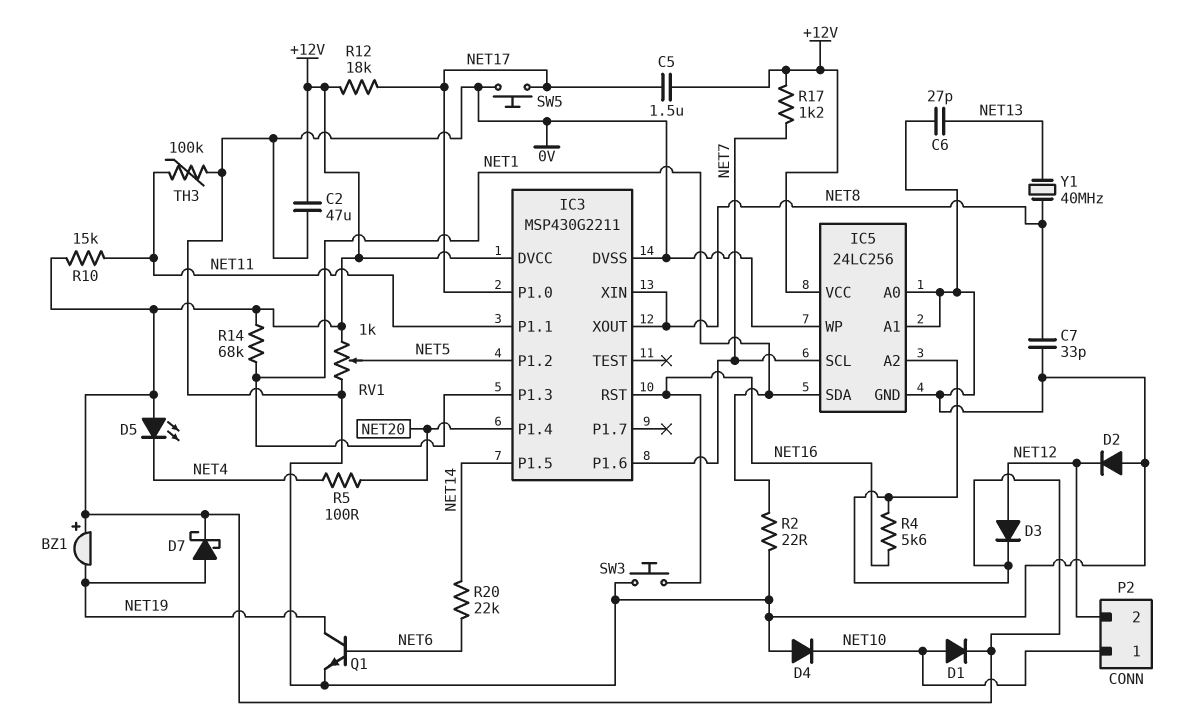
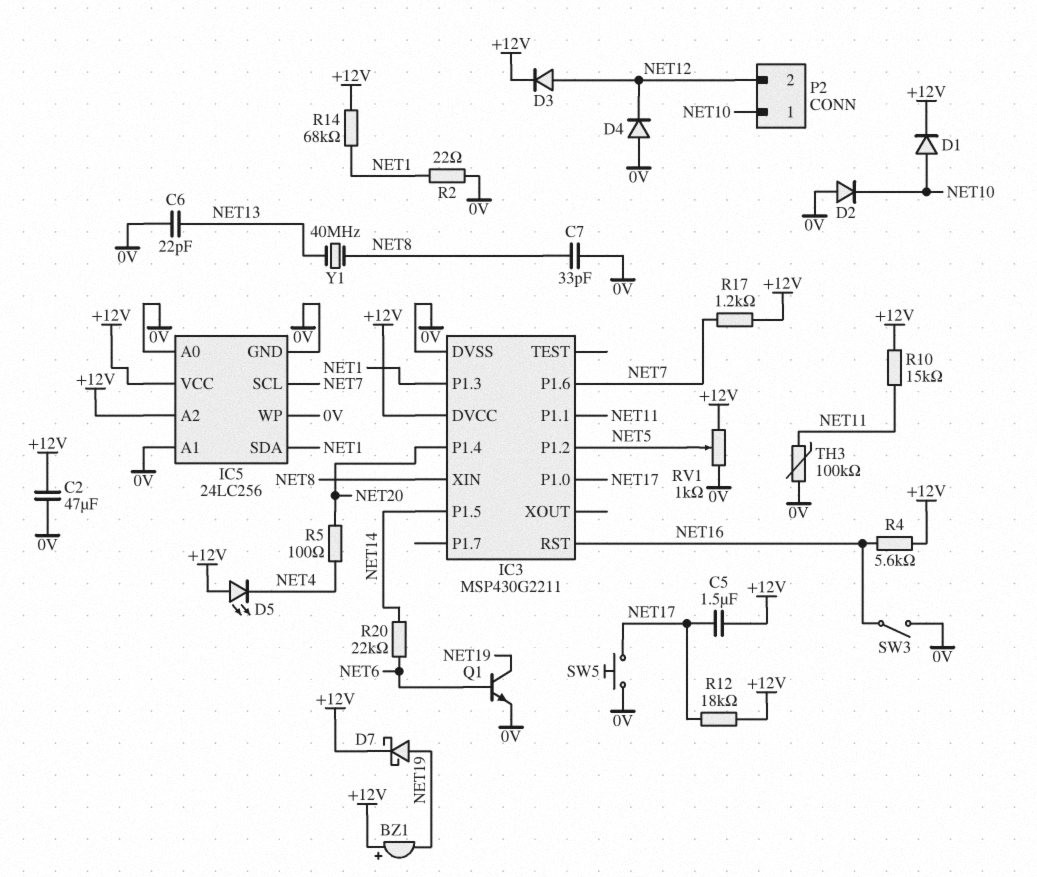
C6: 27pF (0V, NET13) -> 22pF (0V, NET13)
D2: diode (A 0V, K NET12) -> diode (A 0V, K NET10)
D4: diode (A 0V, K NET10) -> diode (A 0V, K NET12)
IC3 pin XOUT: NET8 -> none
SW3: button (0V, NET16) -> switch (0V, NET16)

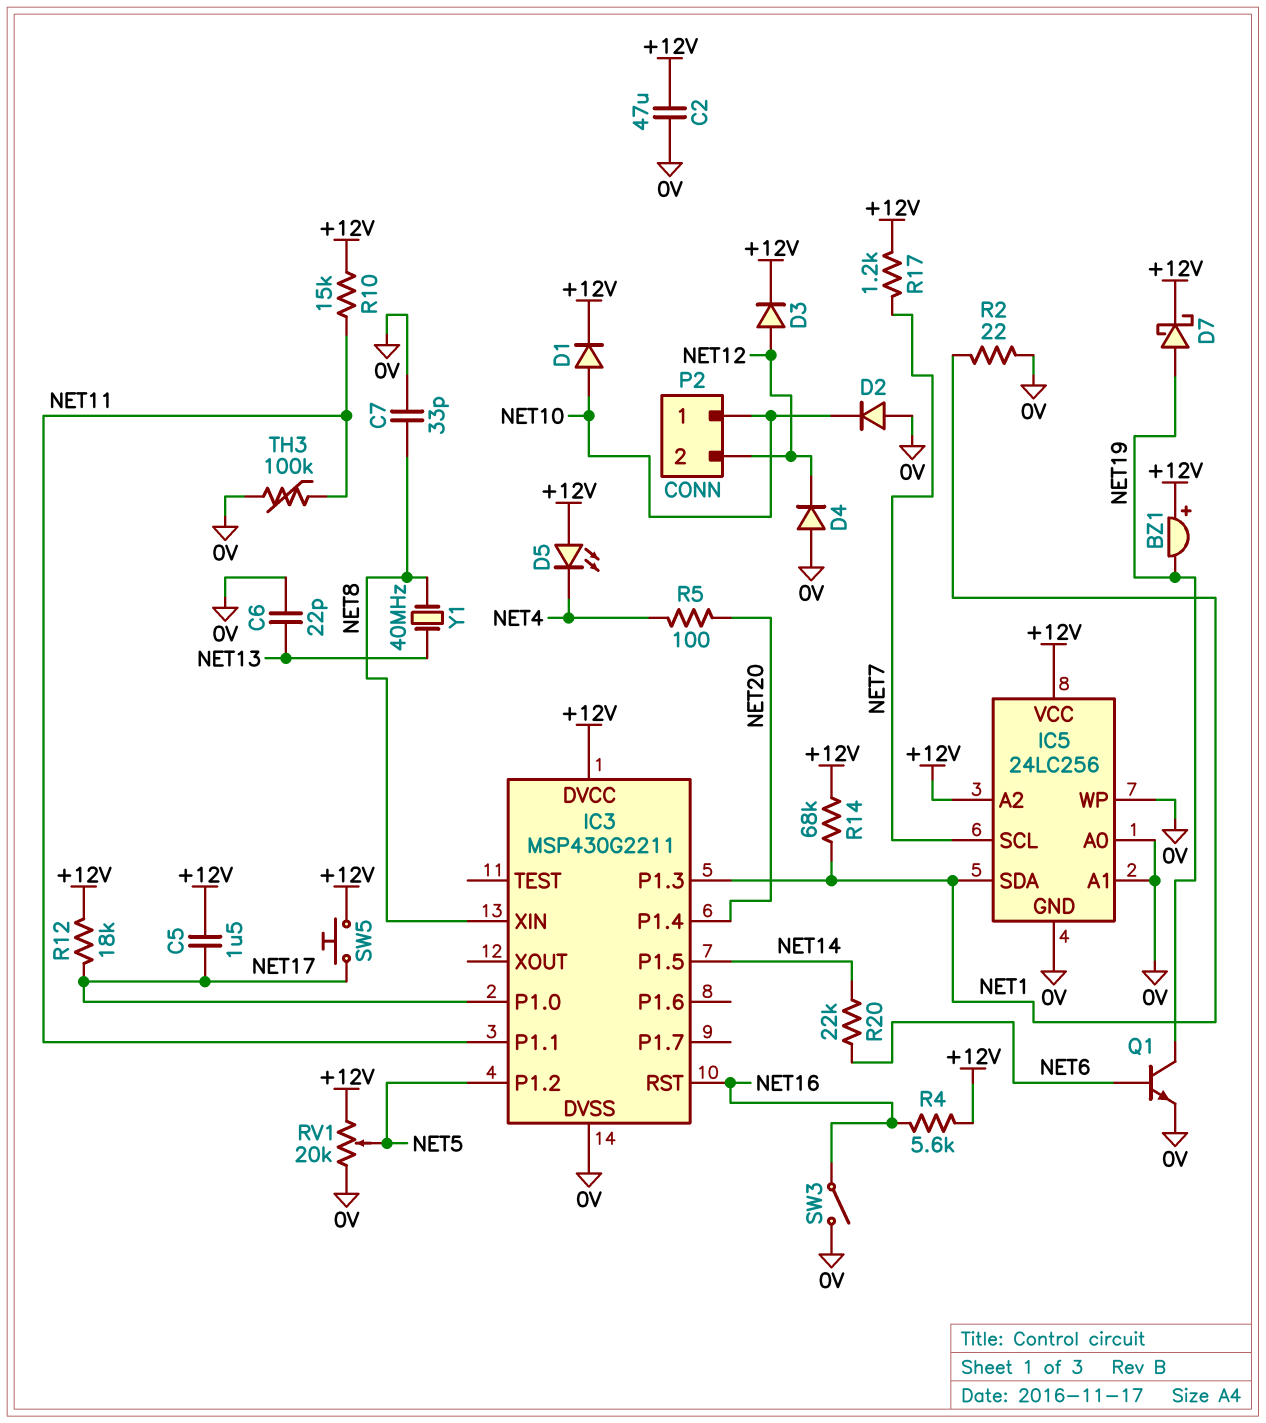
IC3 pin P1.6: NET7 -> none
RV1: 1k (+12V, 0V, wiper NET5) -> 20k (+12V, 0V, wiper NET5)
SW5: button (0V, NET17) -> button (+12V, NET17)

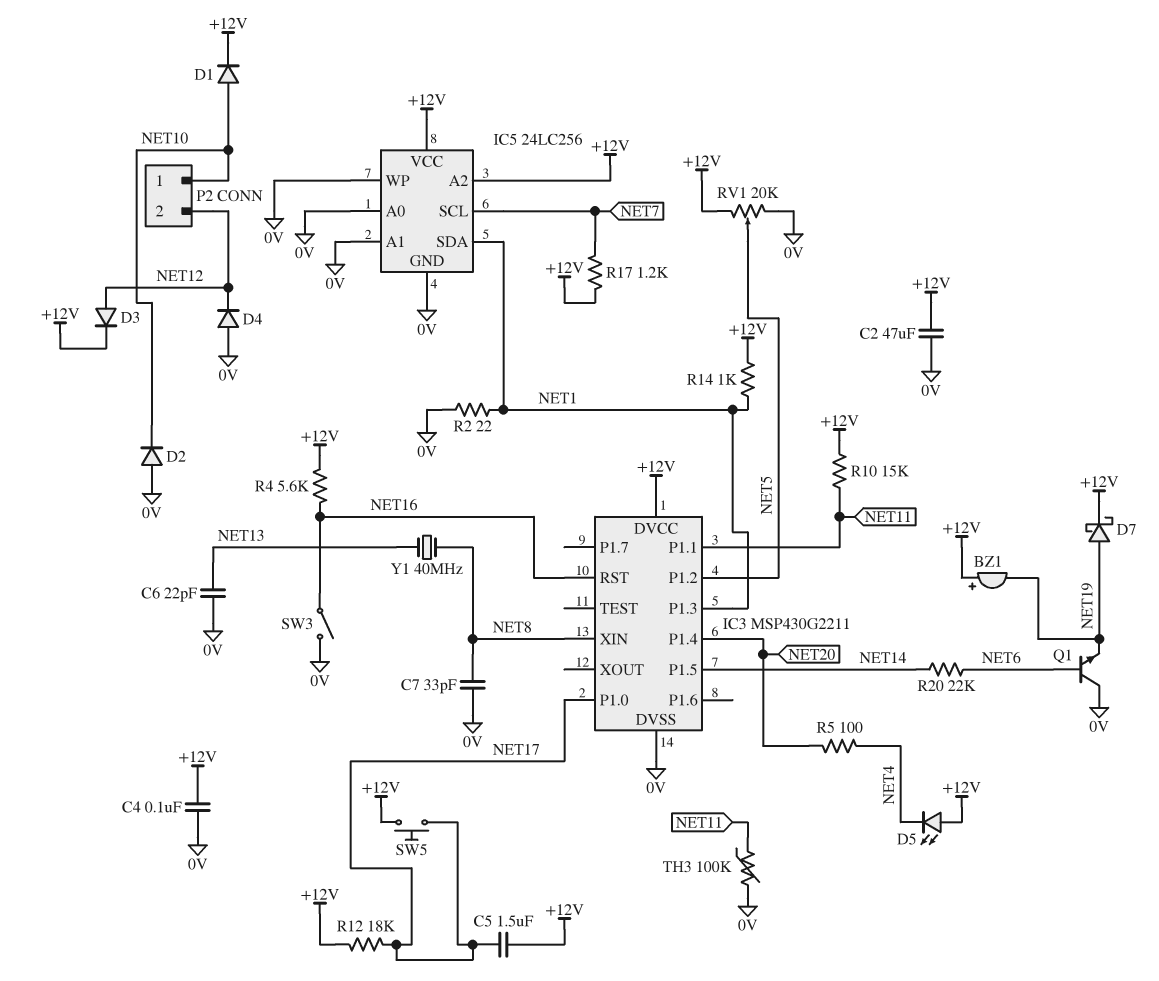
C4: none -> 100nF (+12V, 0V)
Q1: NPN (B NET6, C NET19, E 0V) -> NPN (B NET6, C 0V, E NET19)
R14: 68k (+12V, NET1) -> 1k (+12V, NET1)

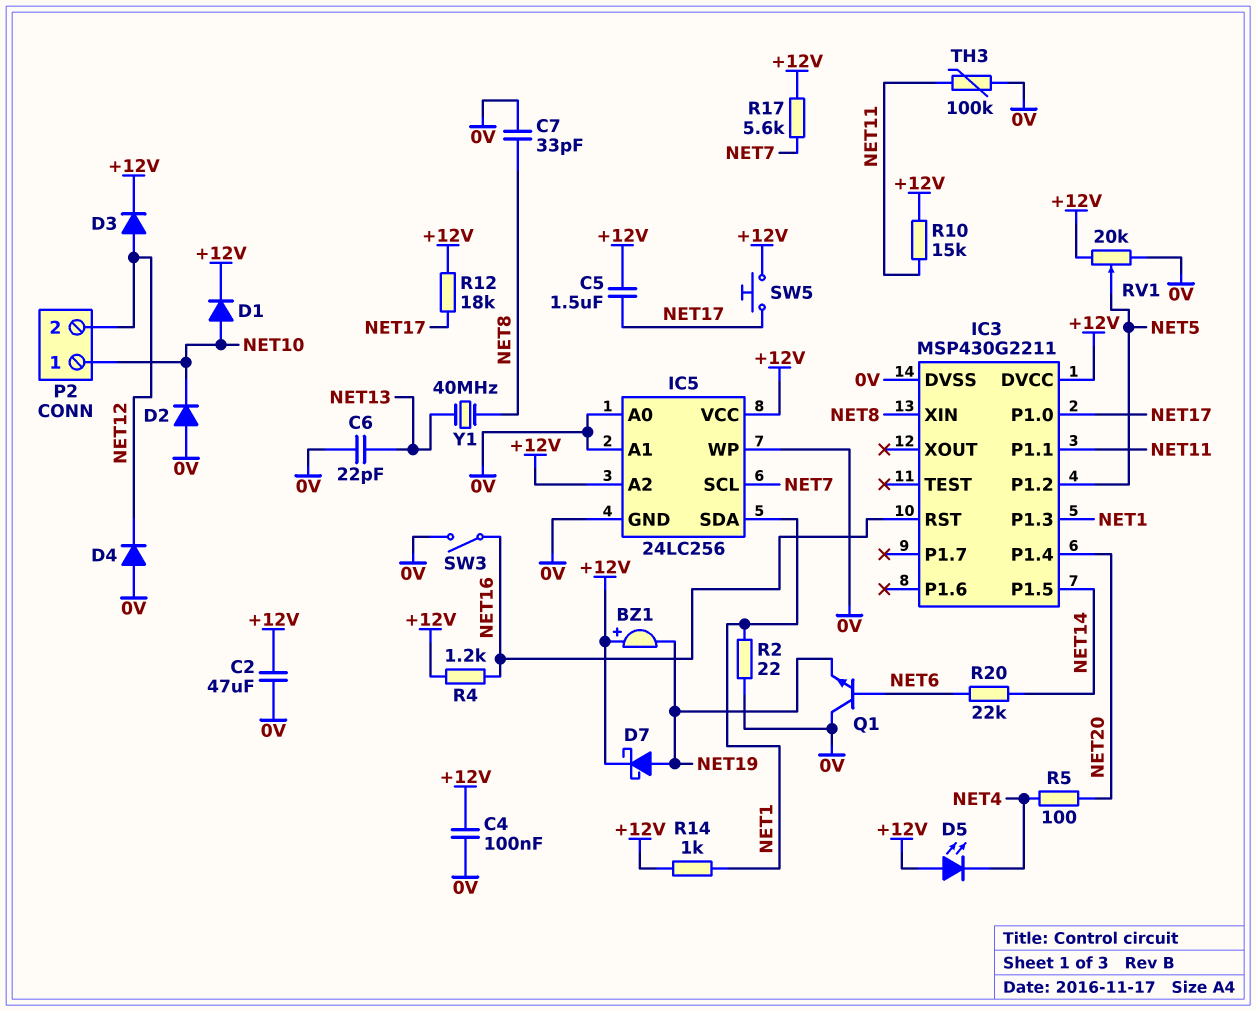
R4: 5.6k (+12V, NET16) -> 1.2k (+12V, NET16)
R17: 1.2k (+12V, NET7) -> 5.6k (+12V, NET7)

